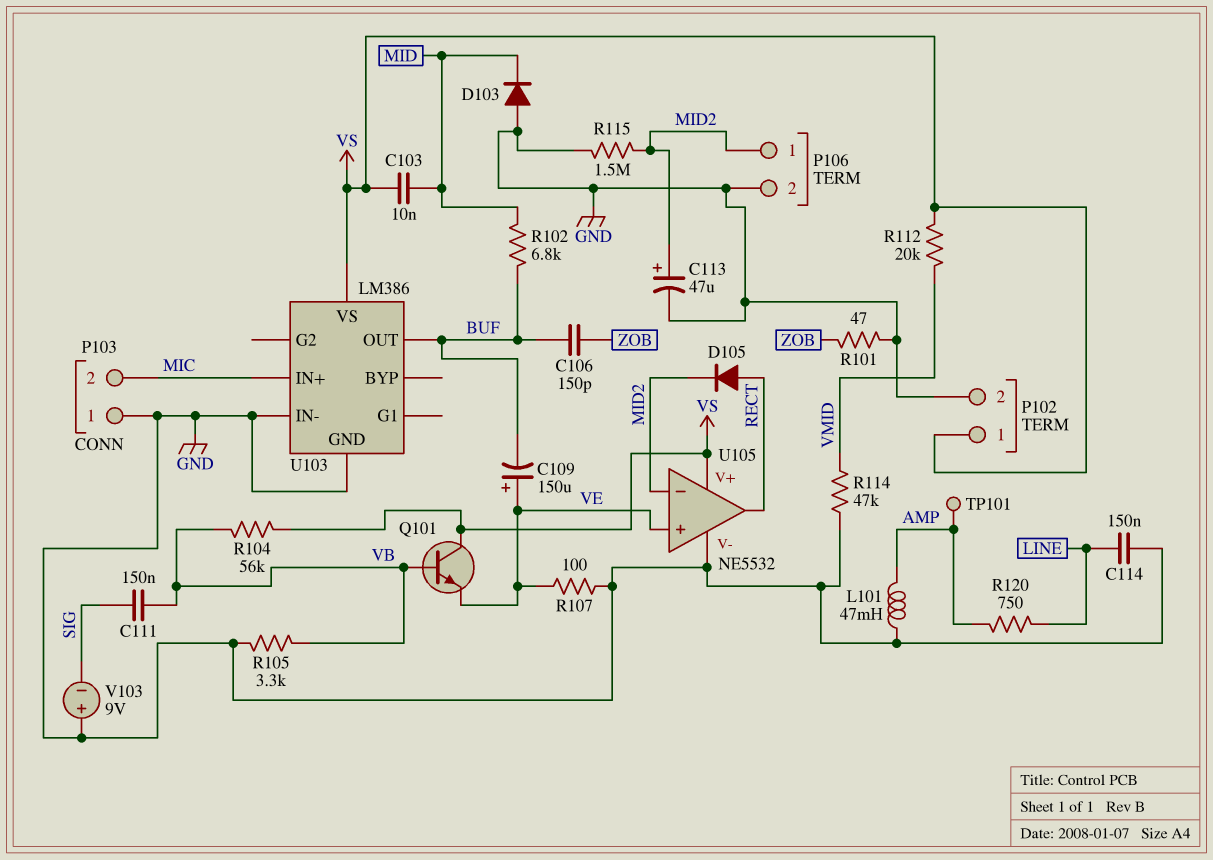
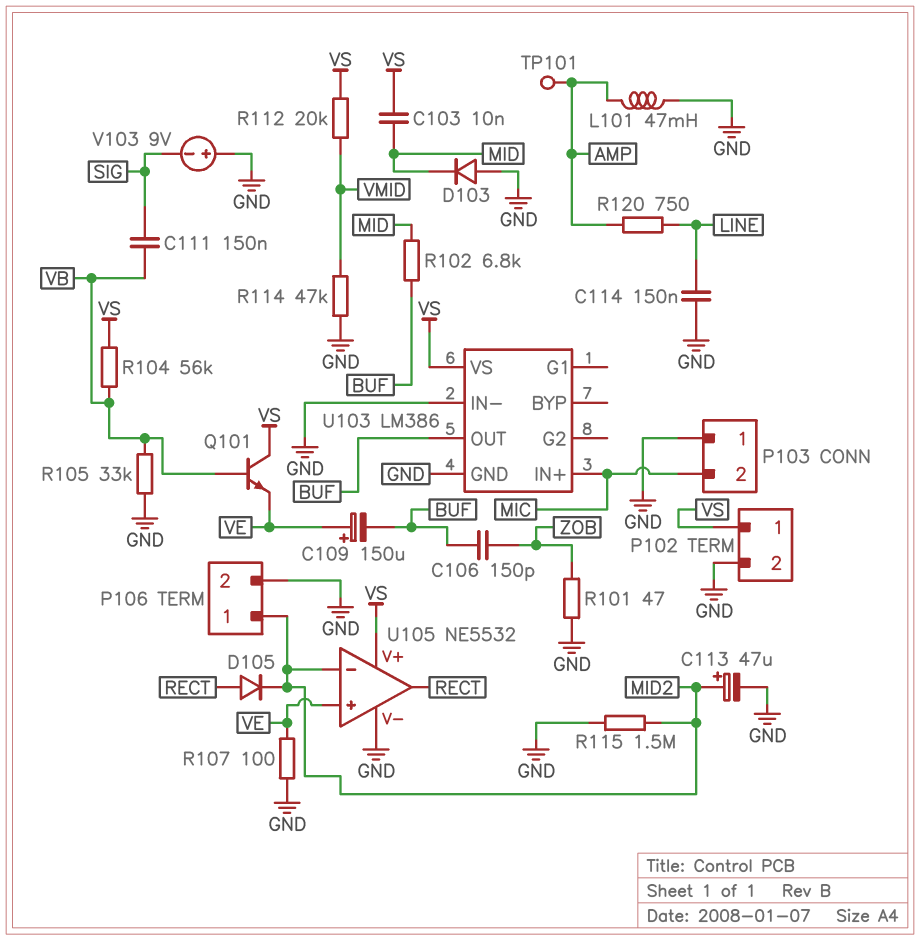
R105: 3.3k (GND, VB) -> 33k (GND, VB)

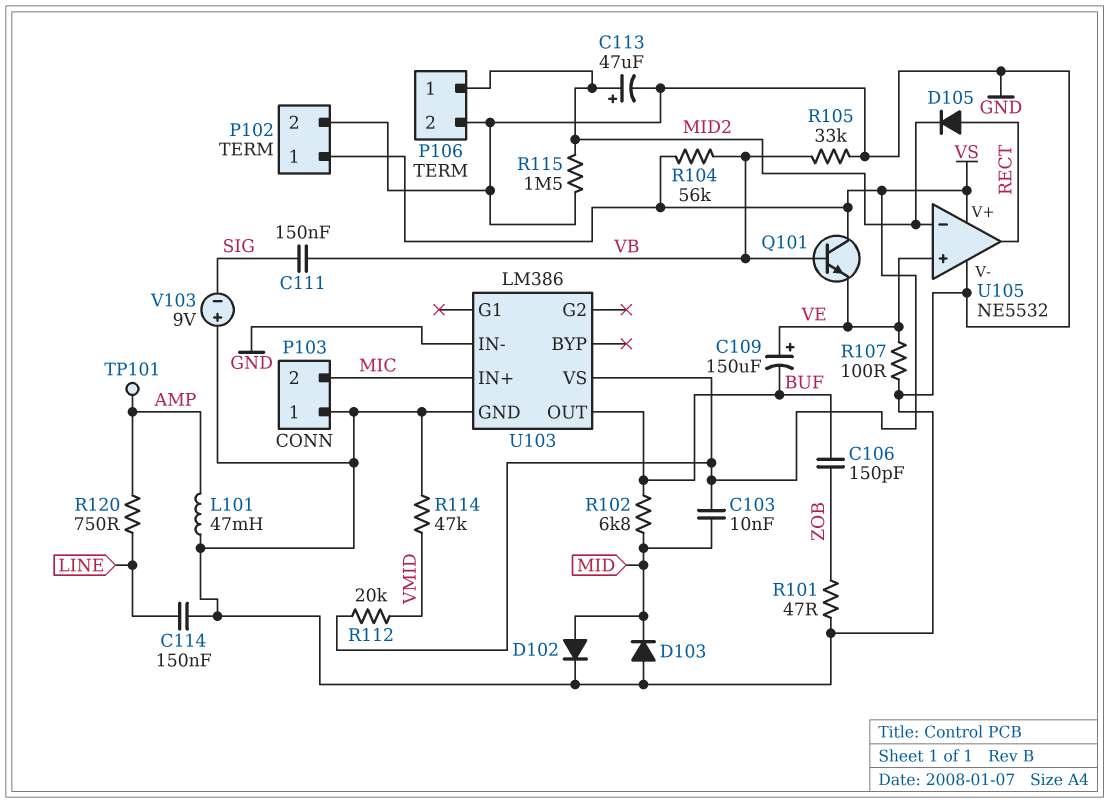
D102: none -> diode (A MID, K GND)

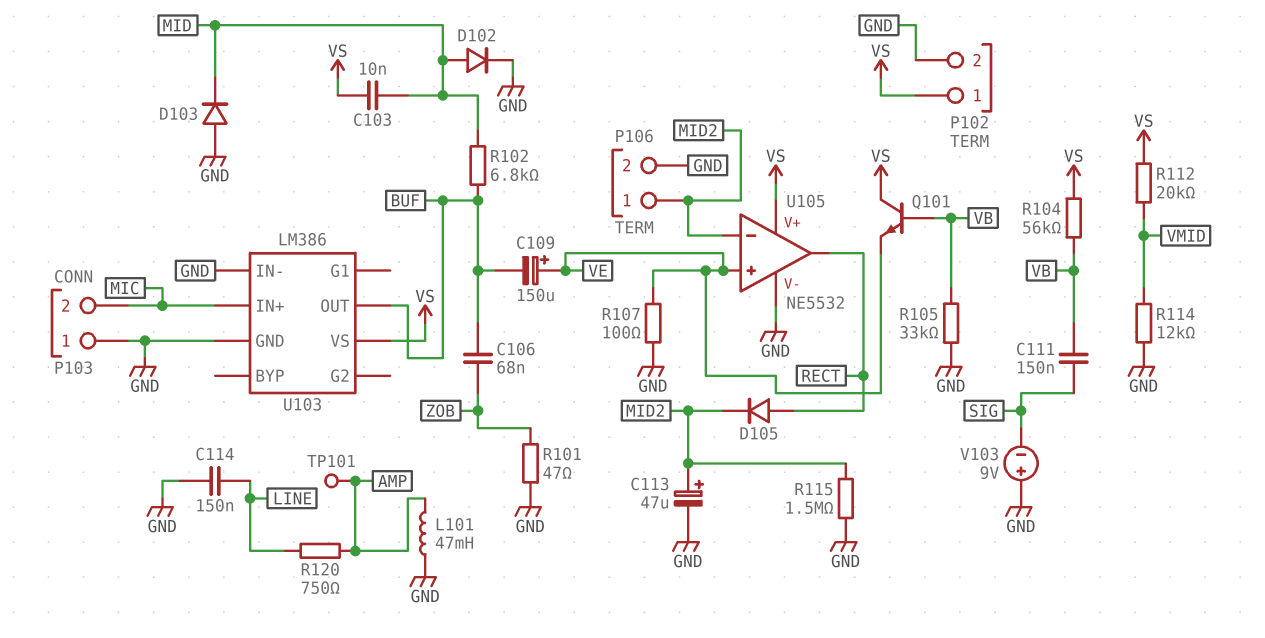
C106: 150pF (BUF, ZOB) -> 68nF (BUF, ZOB)
R114: 47k (GND, VMID) -> 12k (GND, VMID)

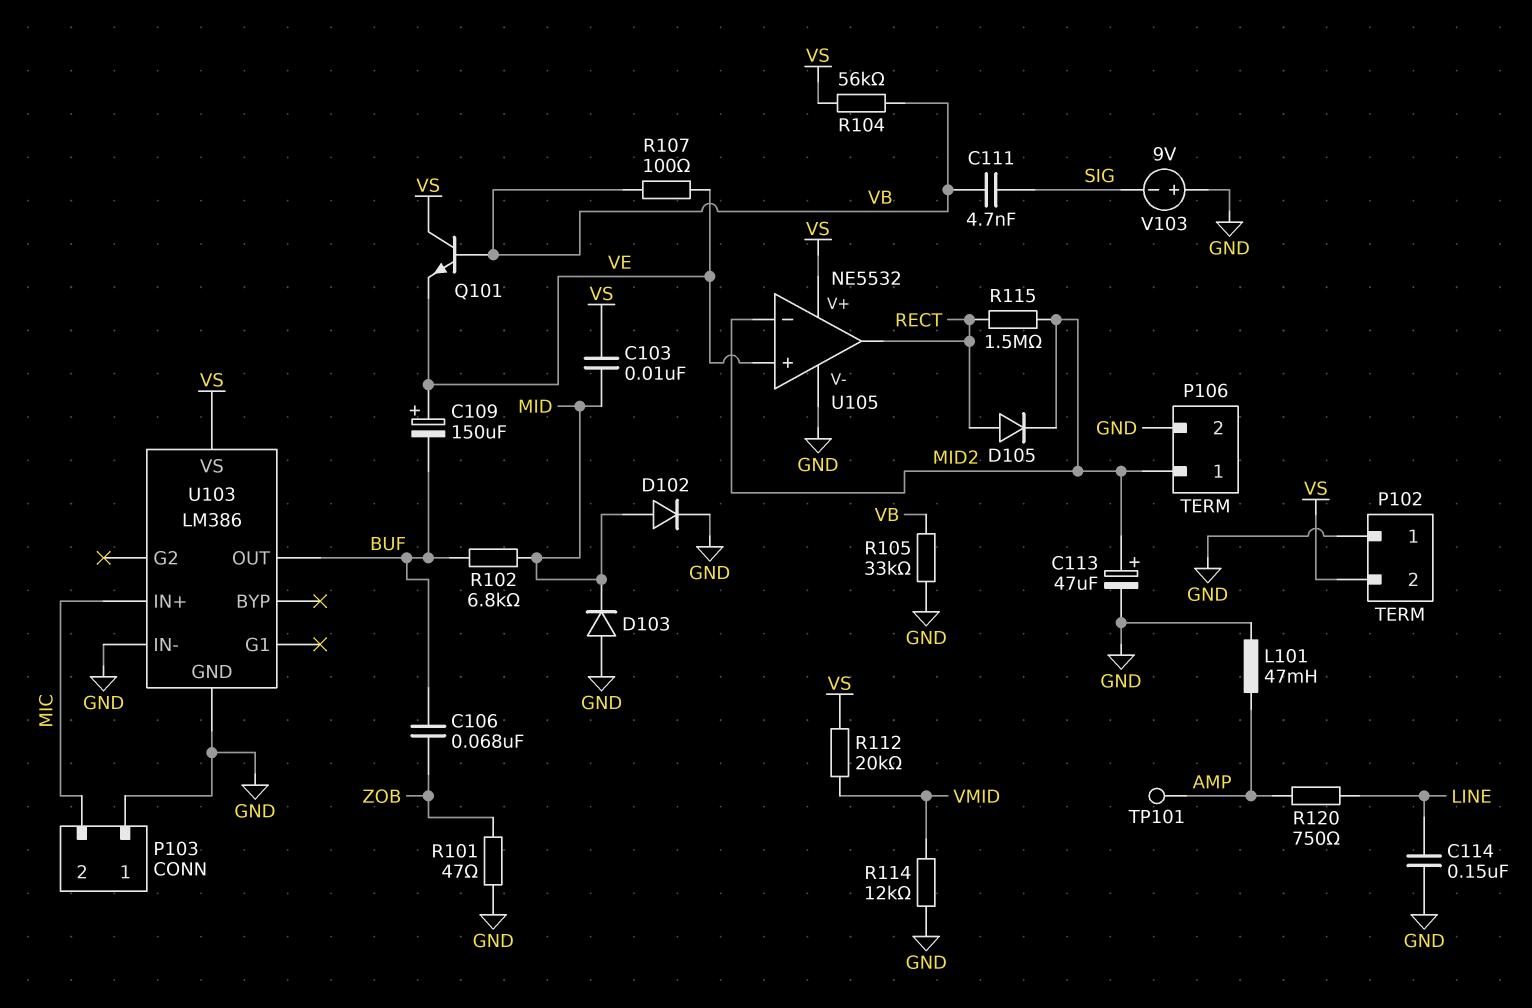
C111: 150nF (SIG, VB) -> 4.7nF (SIG, VB)
P102 pin 1: VS -> GND
P102 pin 2: GND -> VS
R107: 100 (GND, VE) -> 100 (VB, VE)
R115: 1.5M (GND, MID2) -> 1.5M (MID2, RECT)

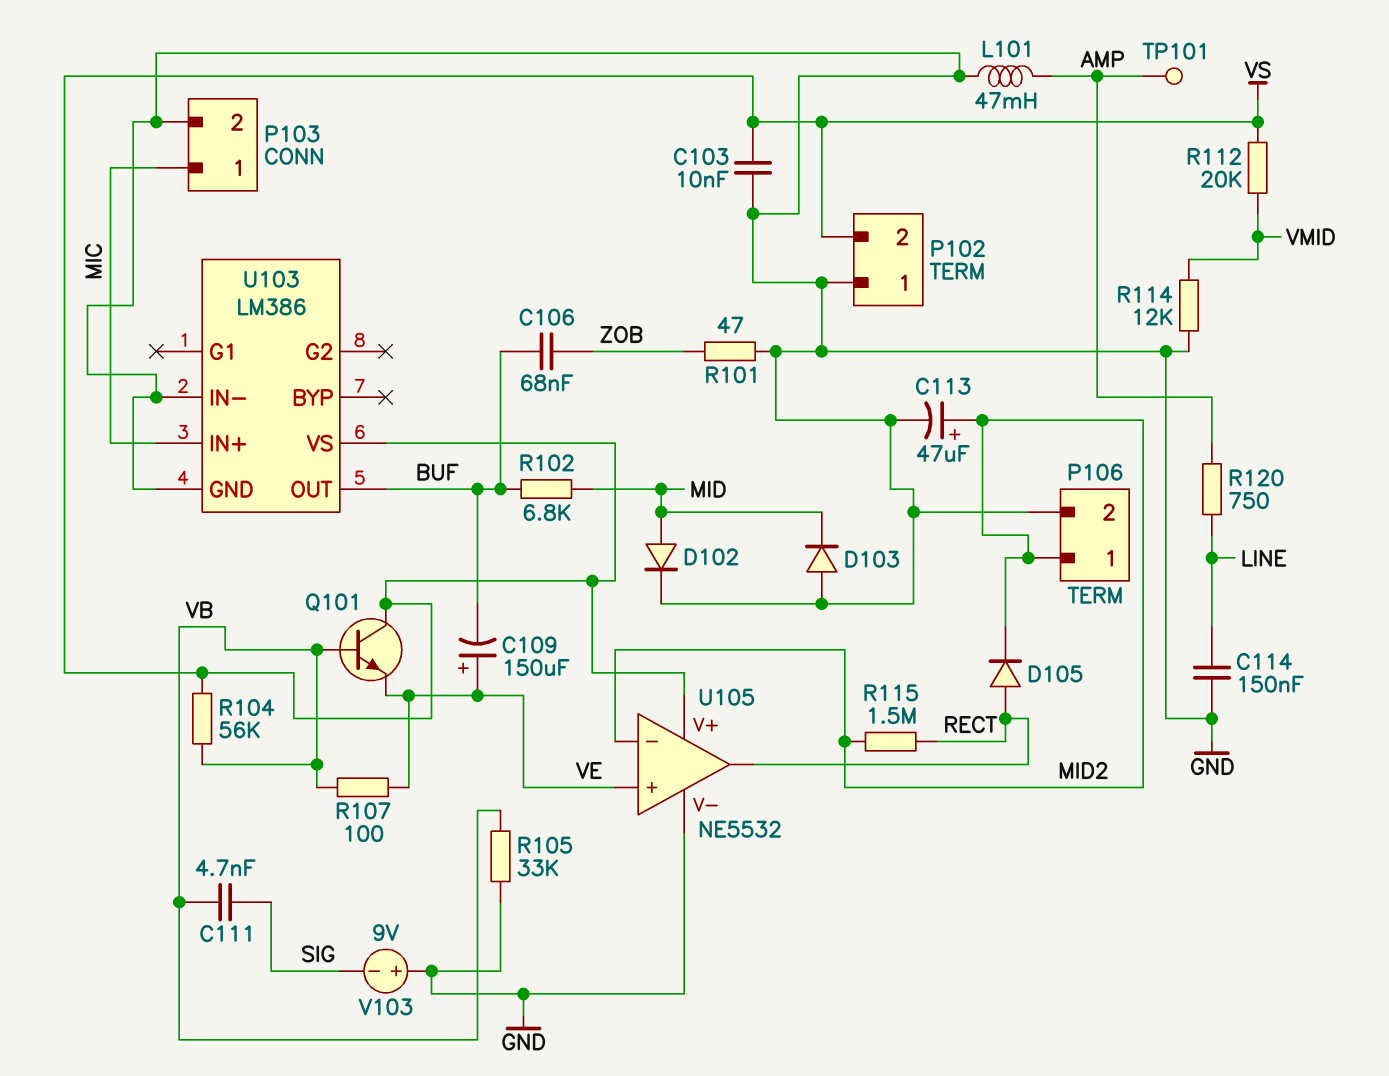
C103: 10nF (MID, VS) -> 10nF (GND, VS)
P103 pin 1: GND -> MIC
P103 pin 2: MIC -> GND

